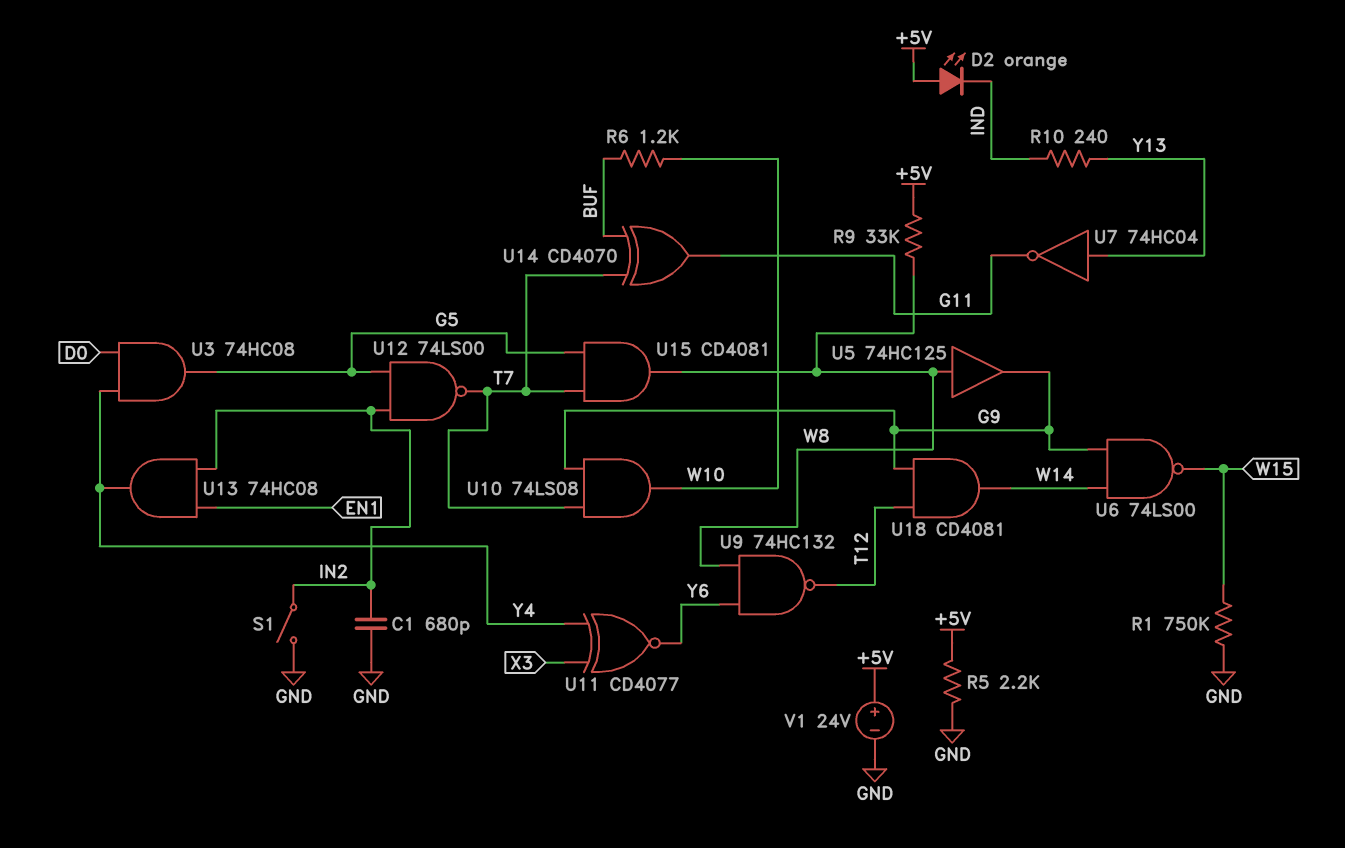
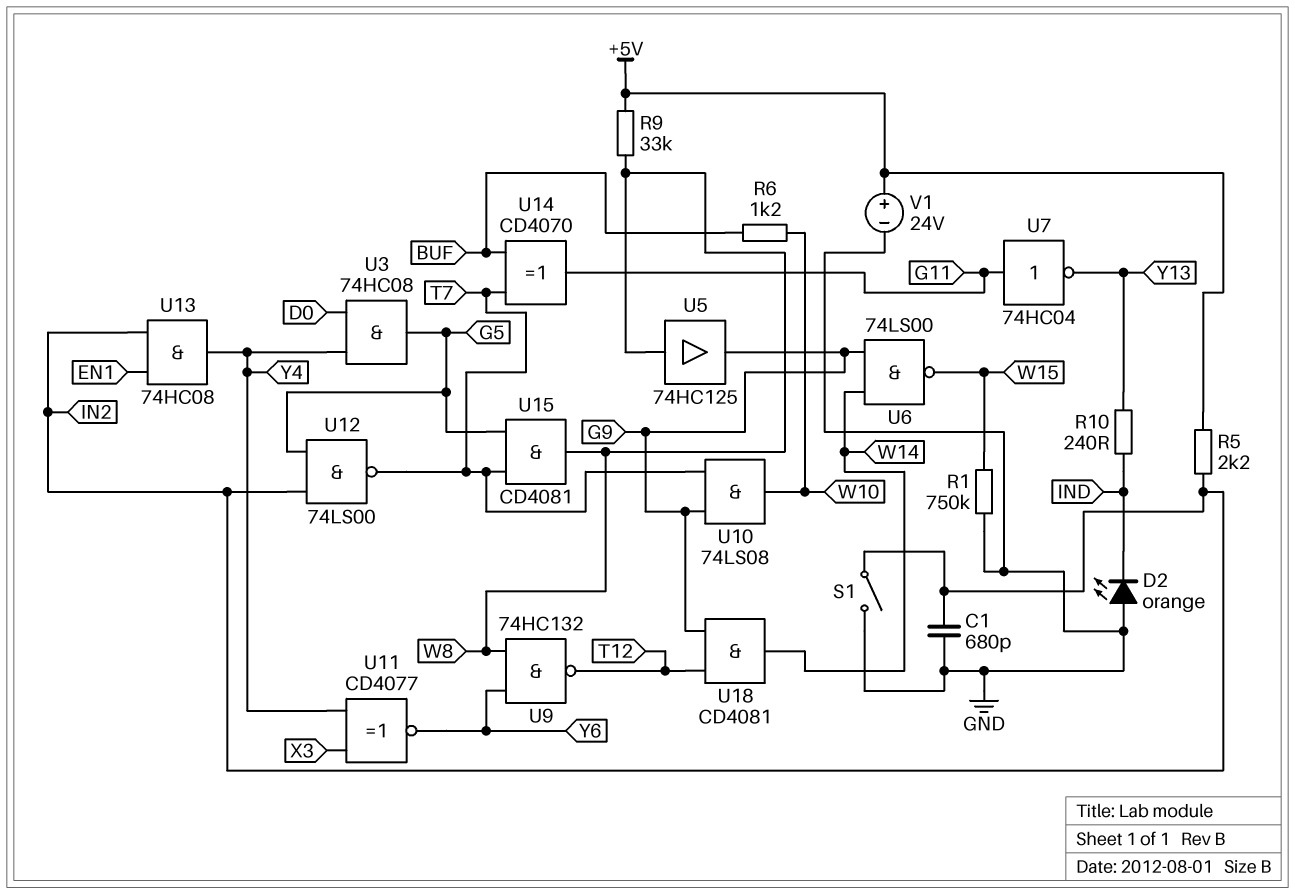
D2: LED orange (A +5V, K IND) -> LED orange (A GND, K IND)
R5: 2.2k (+5V, GND) -> 2.2k (+5V, IN2)
U7: NOT 74HC04 (in Y13, out G11) -> NOT 74HC04 (in G11, out Y13)

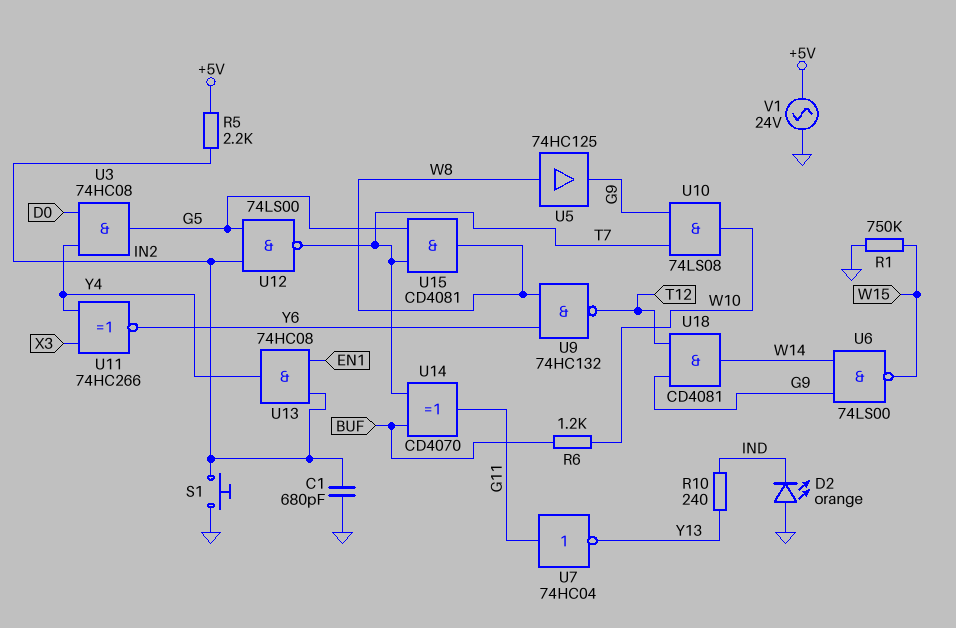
R9: 33k (+5V, W8) -> none
S1: switch (GND, IN2) -> button (GND, IN2)
U11: XNOR CD4077 (in X3, in Y4, out Y6) -> XNOR 74HC266 (in X3, in Y4, out Y6)
V1: 24V (plus +5V, minus GND) -> AC 24V (+5V, GND)

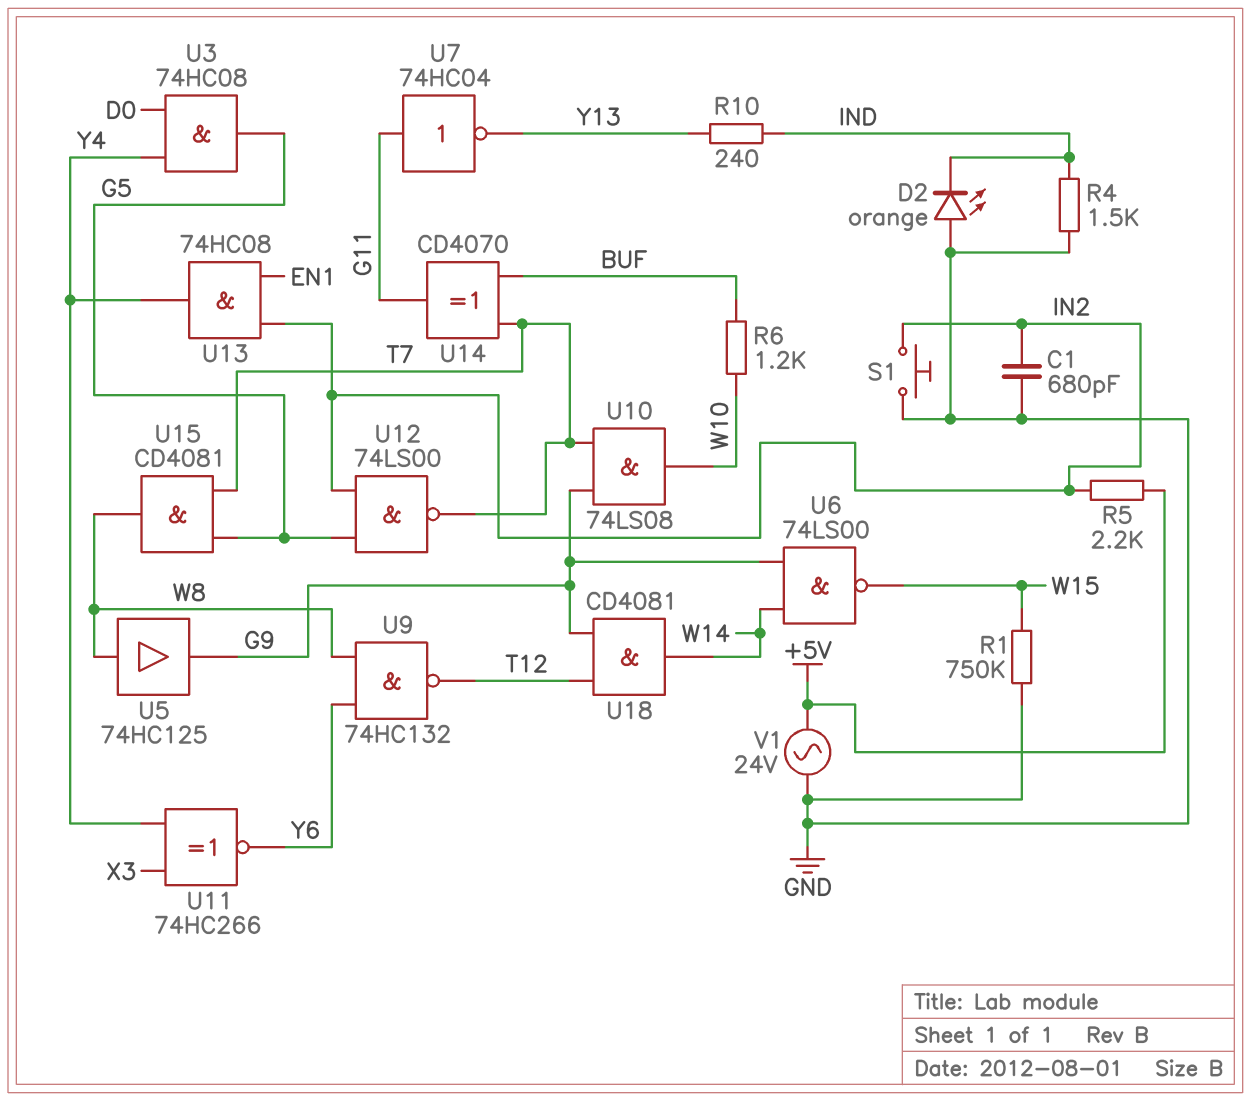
R4: none -> 1.5k (GND, IND)

